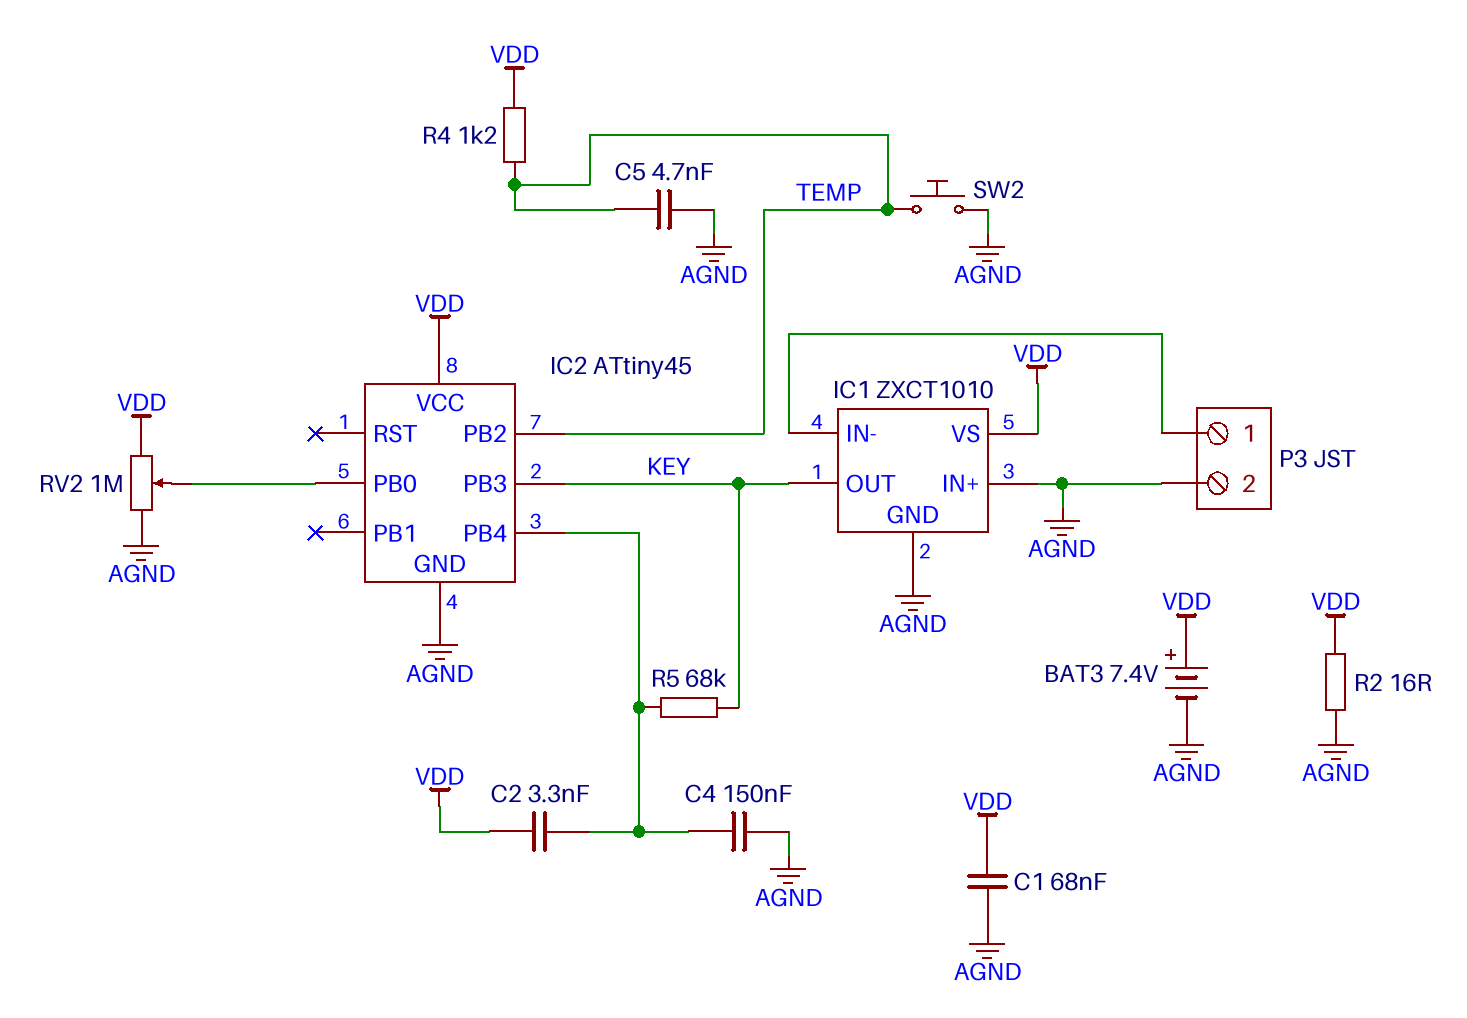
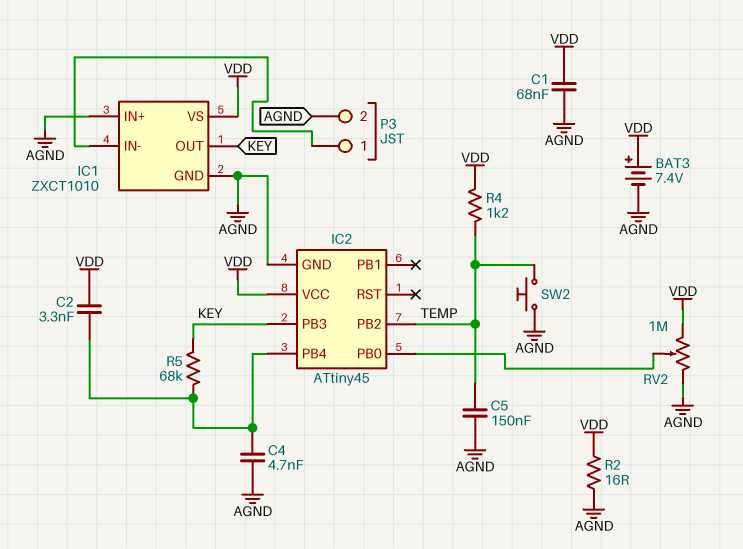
C4: 150nF (AGND, IC2/PB4) -> 4.7nF (AGND, IC2/PB4)
C5: 4.7nF (AGND, TEMP) -> 150nF (AGND, TEMP)

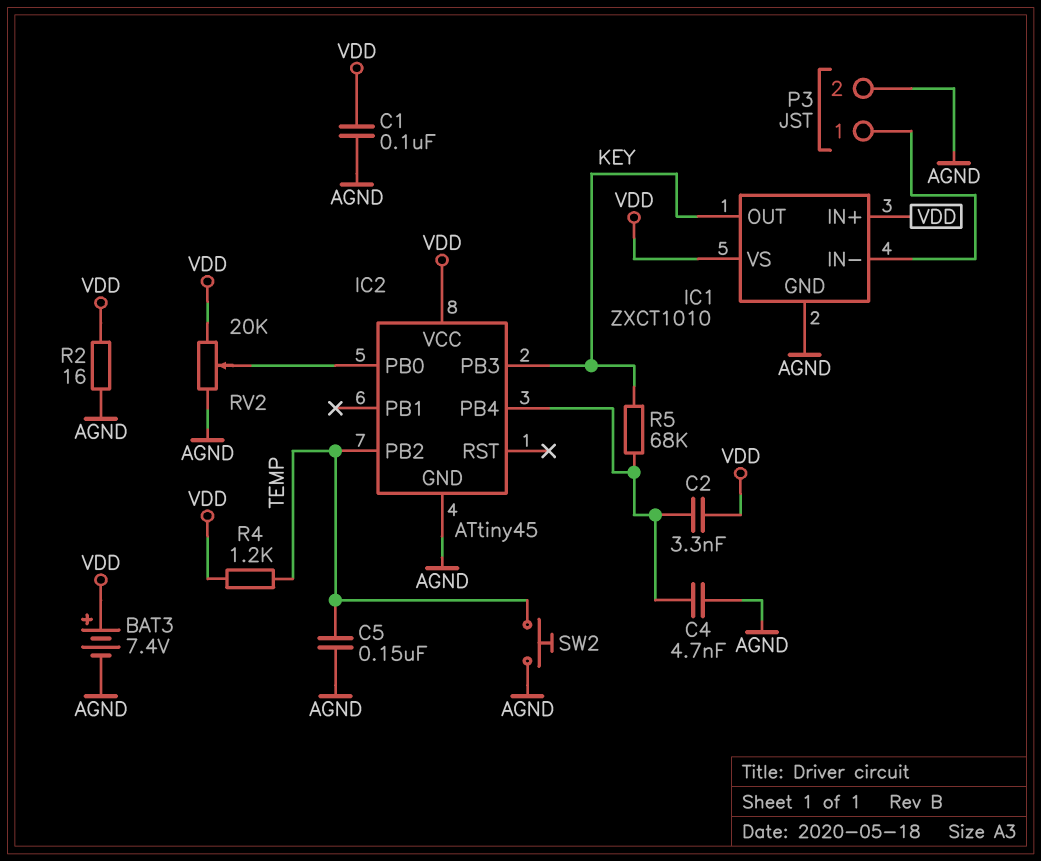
C1: 68nF (AGND, VDD) -> 100nF (AGND, VDD)
IC1 pin IN+: AGND -> VDD
RV2: 1M (AGND, VDD, wiper IC2/PB0) -> 20k (AGND, VDD, wiper IC2/PB0)

